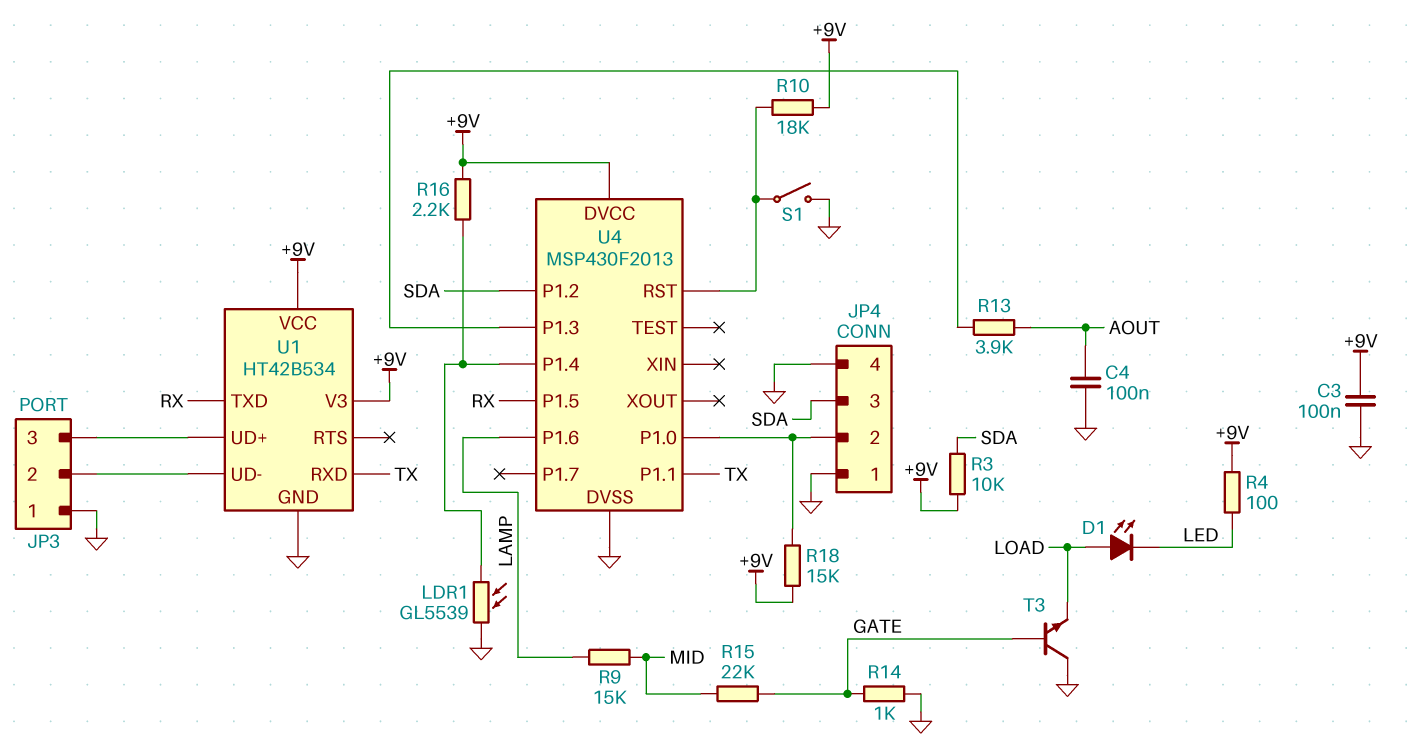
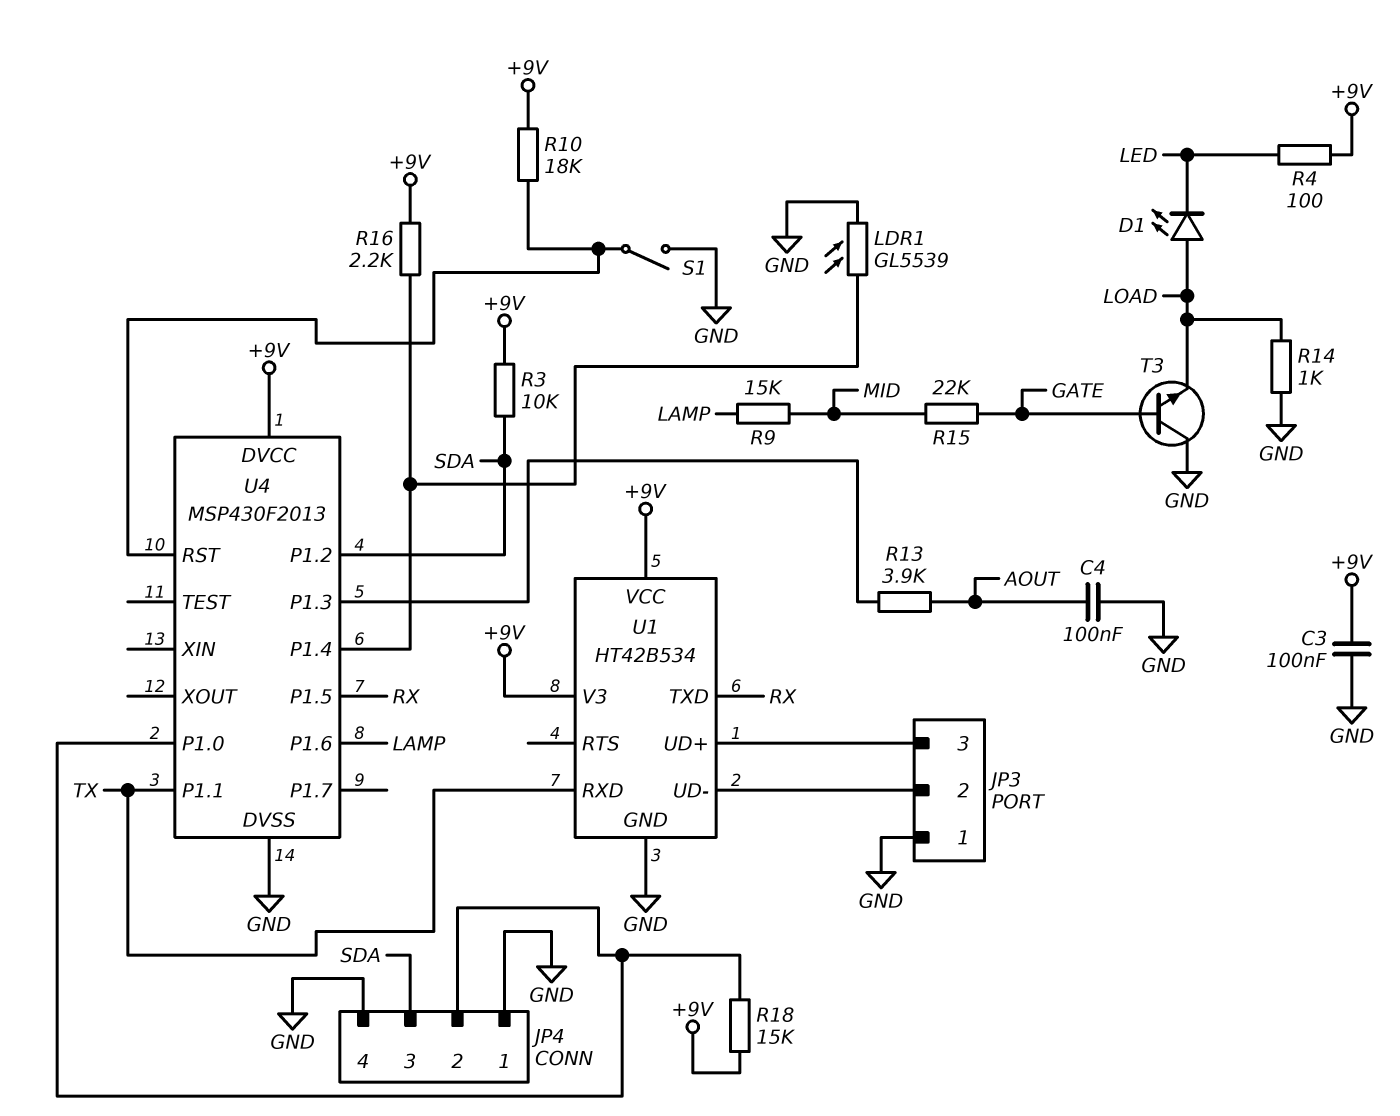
R14: 1k (GATE, GND) -> 1k (GND, LOAD)

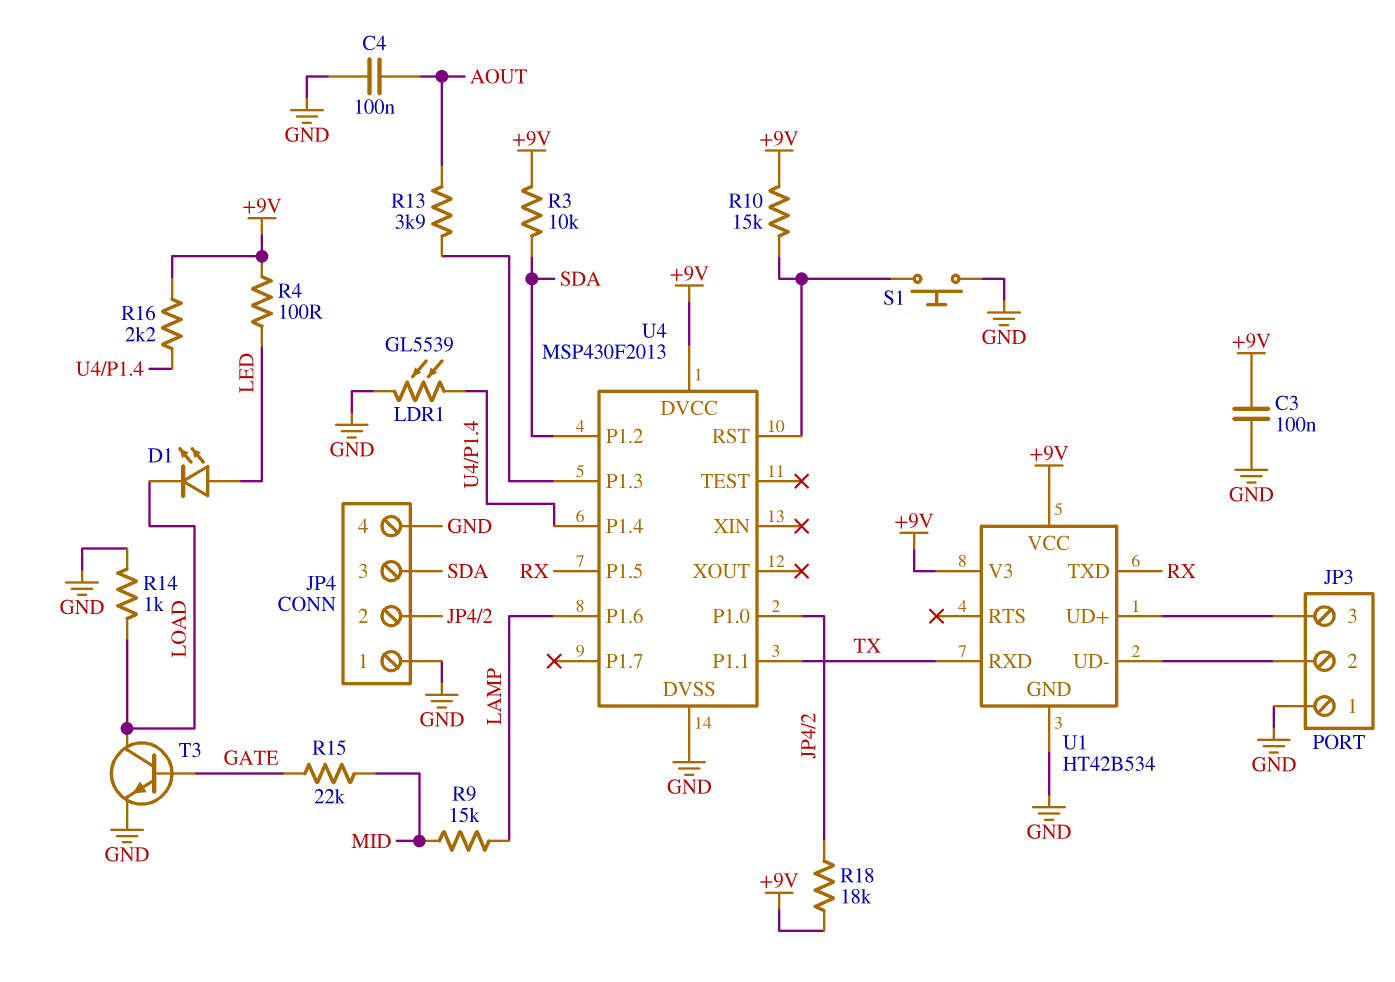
D1: LED (A LOAD, K LED) -> LED (A LED, K LOAD)
R10: 18k (+9V, U4/RST) -> 15k (+9V, U4/RST)
R18: 15k (+9V, JP4/2) -> 18k (+9V, JP4/2)
S1: switch (GND, U4/RST) -> button (GND, U4/RST)
T3: NPN (B GATE, C GND, E LOAD) -> NPN (B GATE, C LOAD, E GND)

